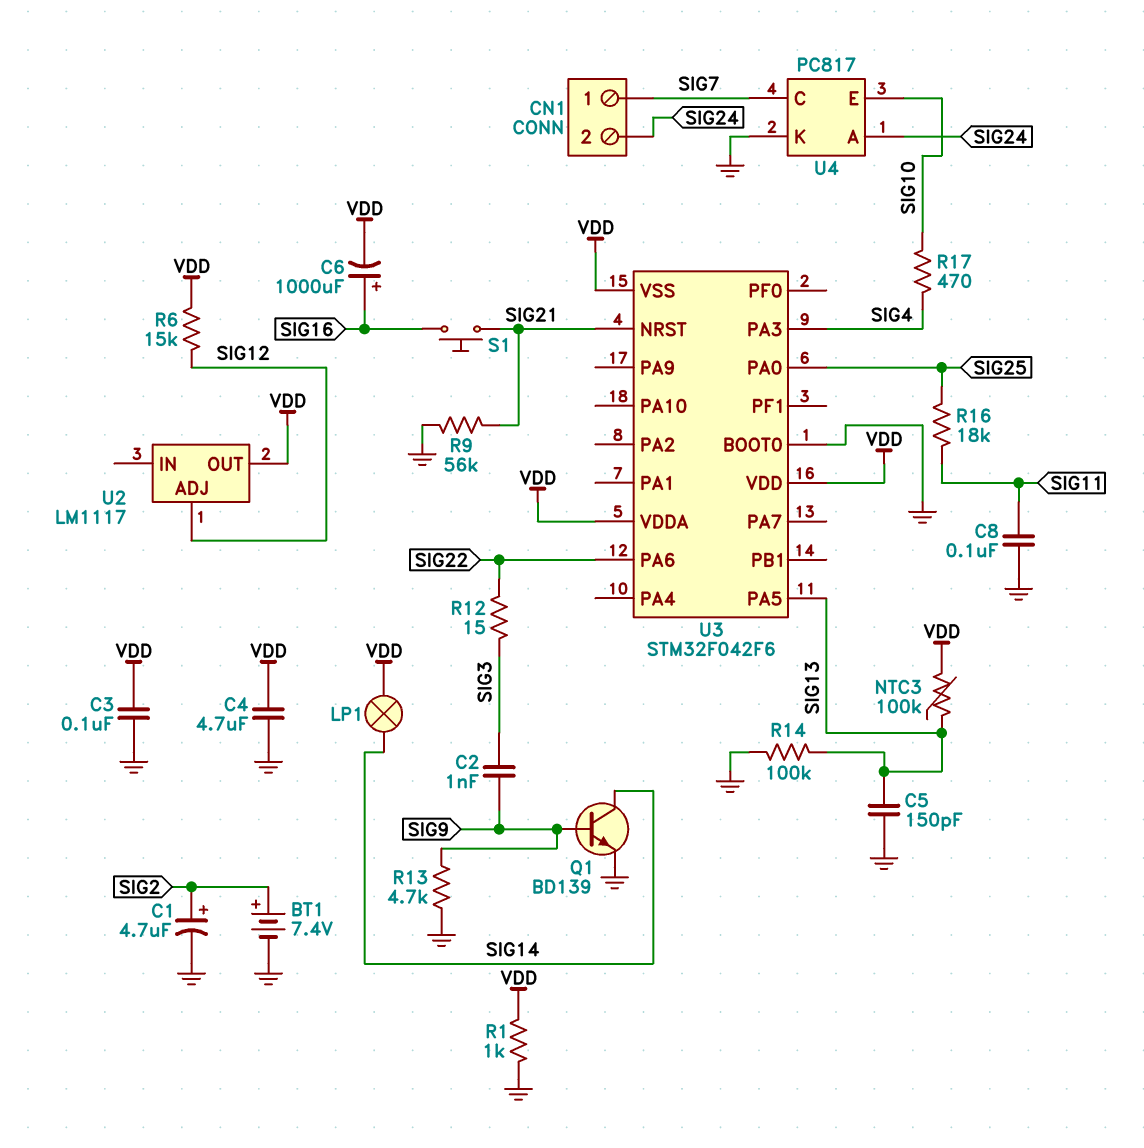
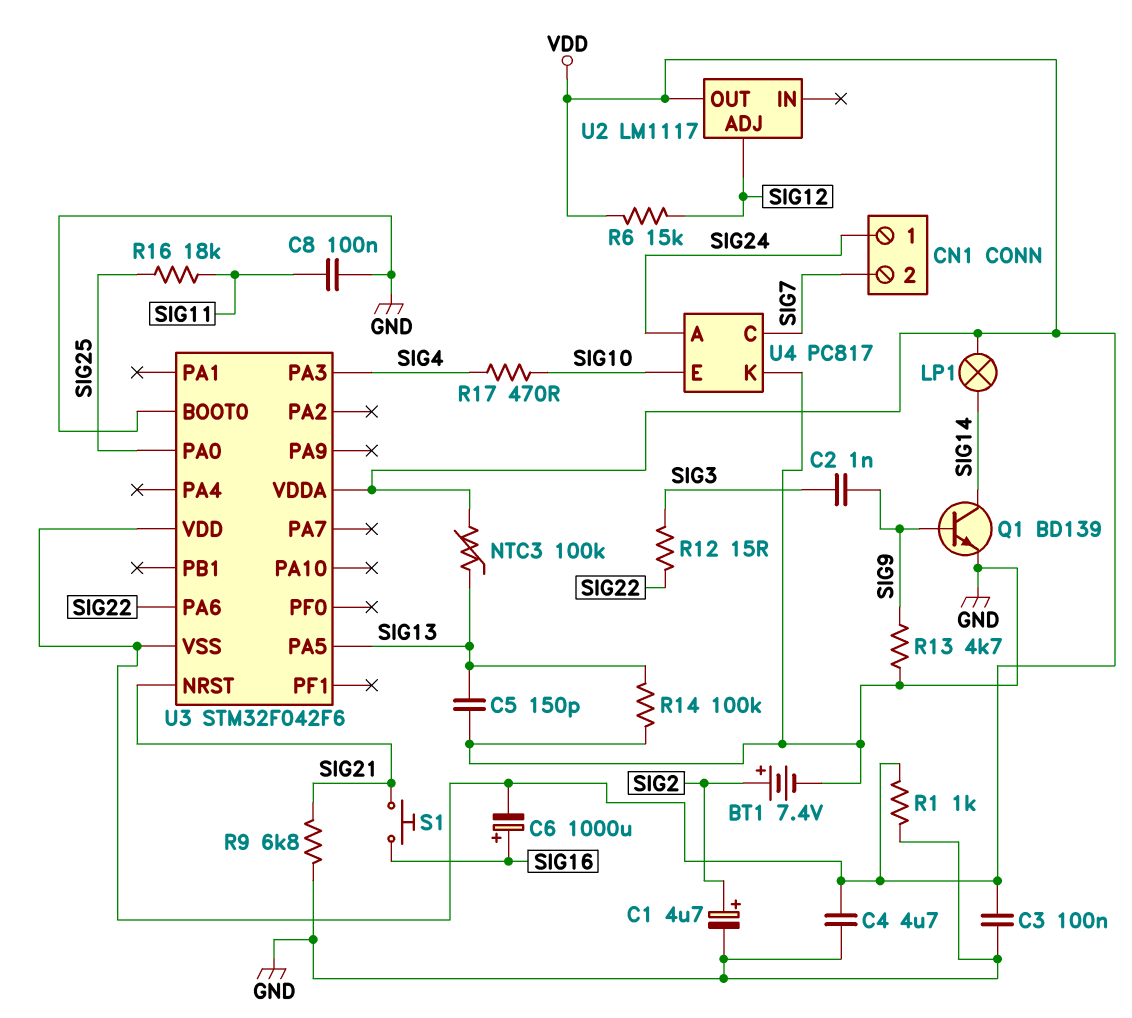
CN1 pin 1: SIG7 -> SIG24
CN1 pin 2: SIG24 -> SIG7
R9: 56k (GND, SIG21) -> 6.8k (GND, SIG21)

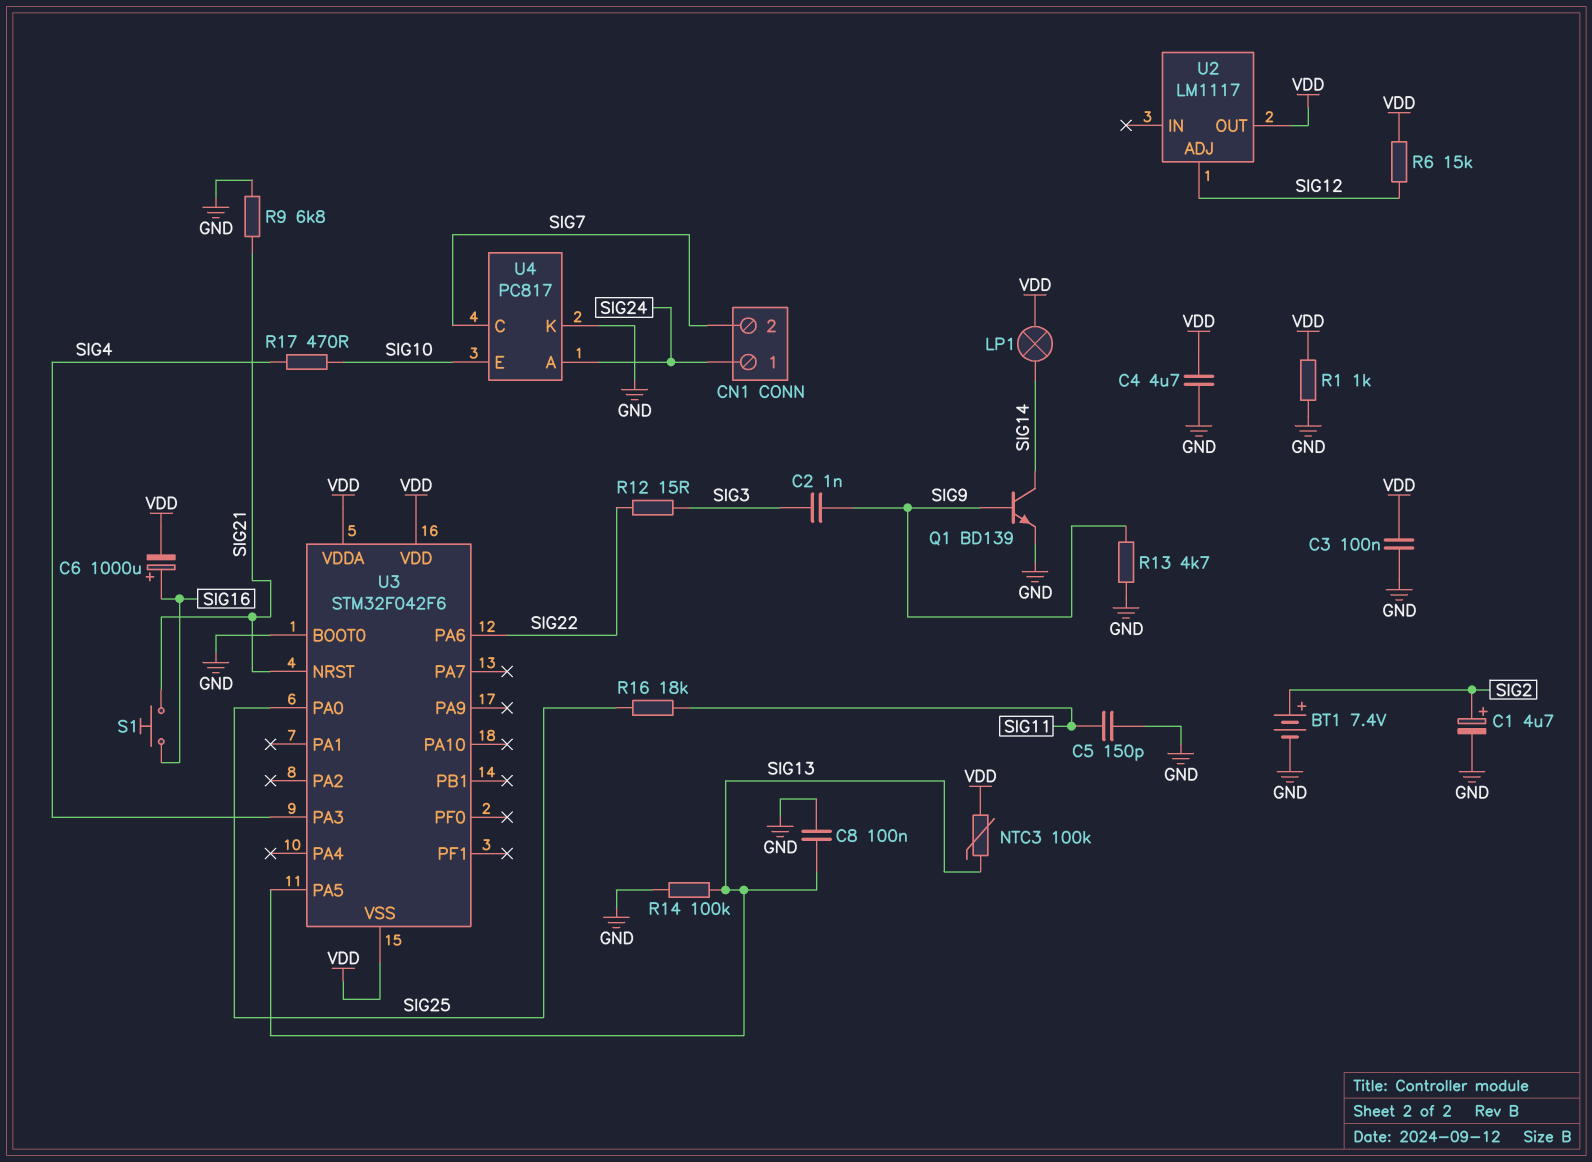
C5: 150pF (GND, SIG13) -> 150pF (GND, SIG11)
C8: 100nF (GND, SIG11) -> 100nF (GND, SIG13)

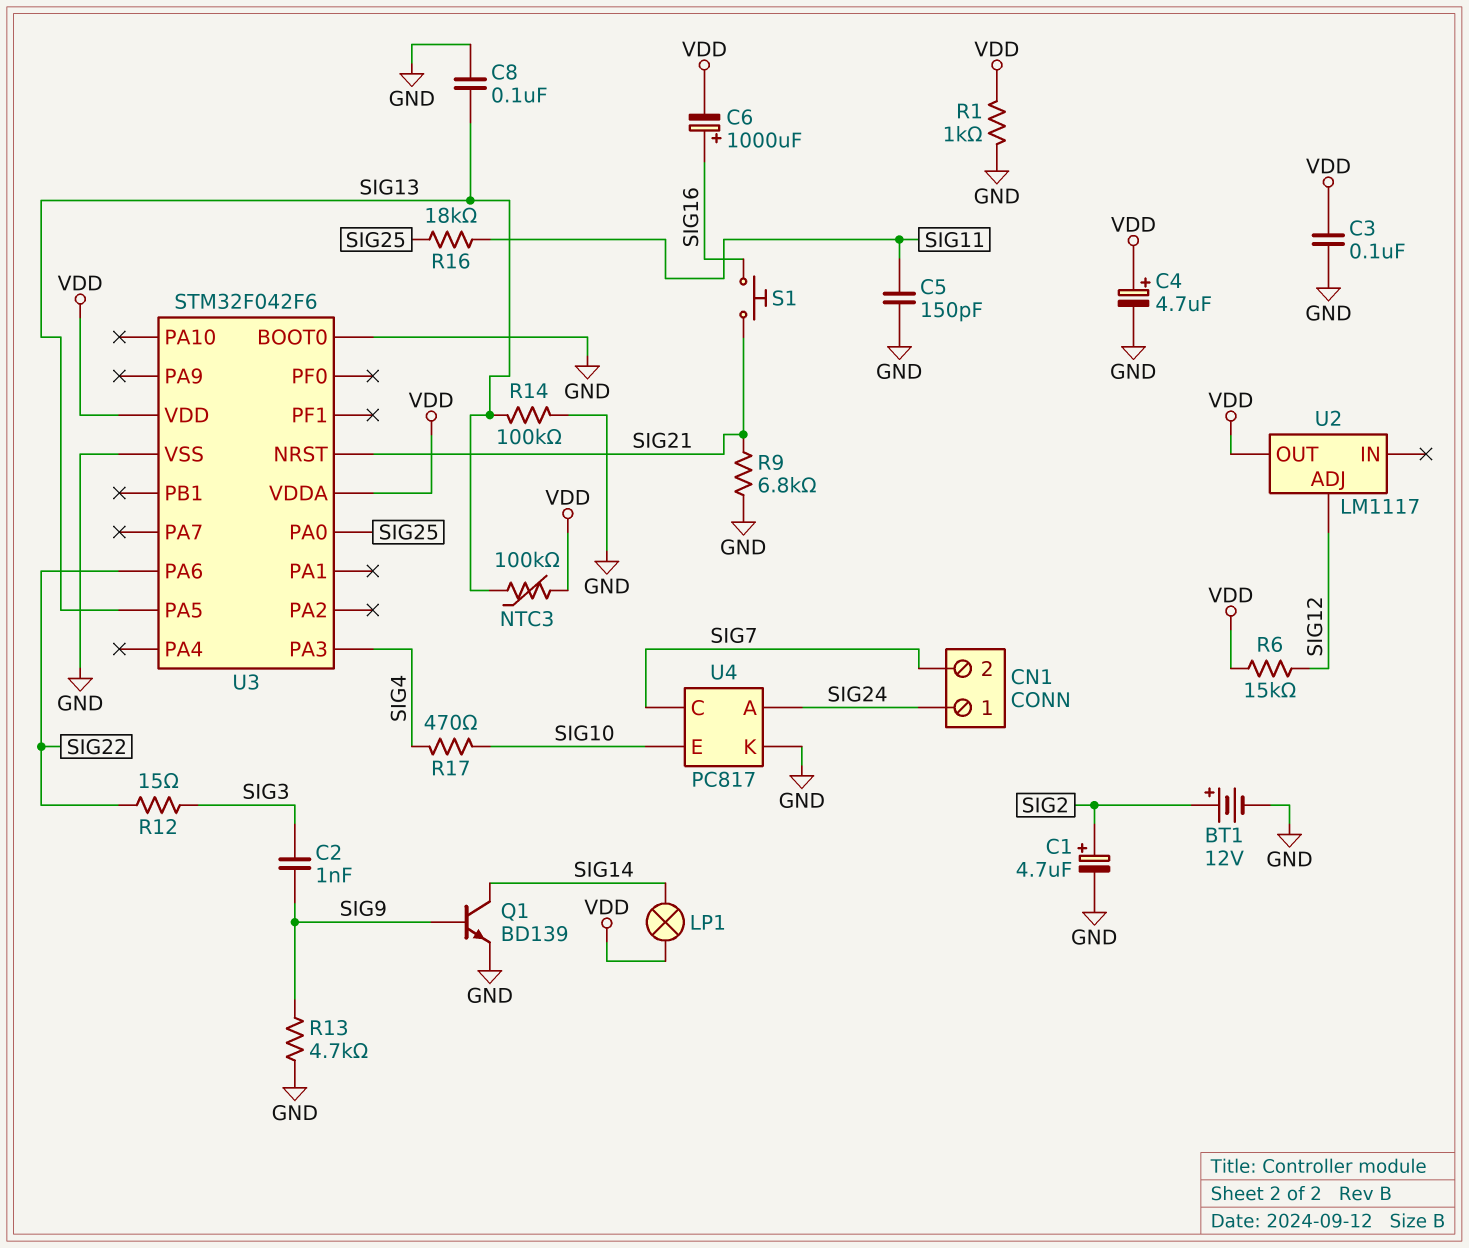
BT1: 7.4V (plus SIG2, minus GND) -> 12V (plus SIG2, minus GND)
C4: 4.7uF (GND, VDD) -> 4.7uF (plus VDD, minus GND)
U3 pin VSS: VDD -> GND

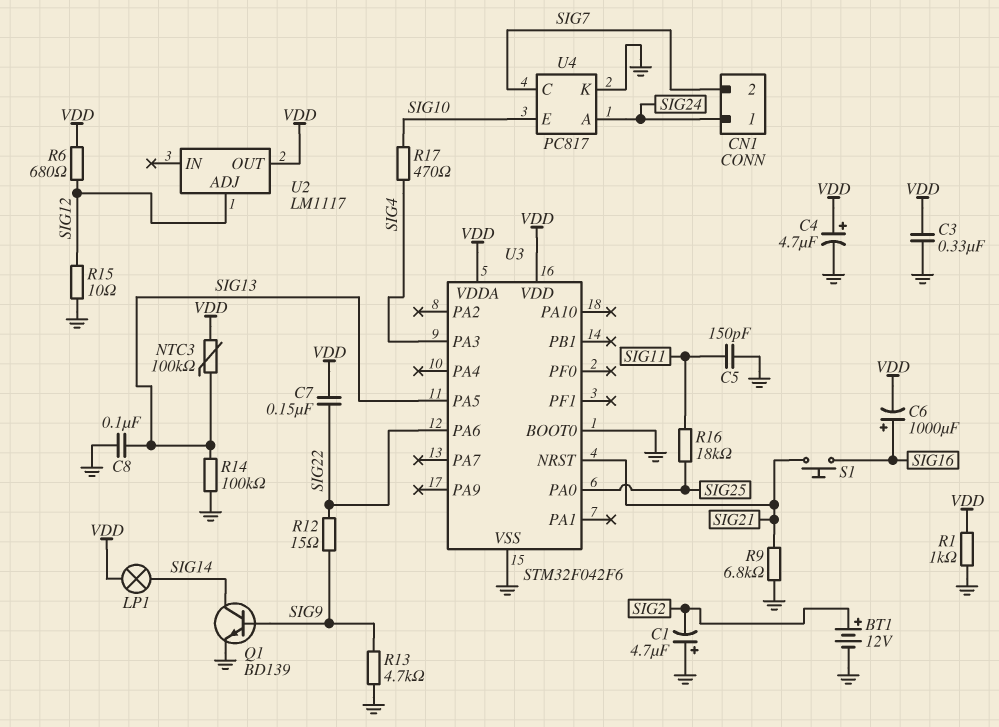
C1: 4.7uF (plus SIG2, minus GND) -> 4.7uF (plus GND, minus SIG2)
C2: 1nF (SIG3, SIG9) -> none
C3: 100nF (GND, VDD) -> 330nF (GND, VDD)
C7: none -> 150nF (SIG22, VDD)
R6: 15k (SIG12, VDD) -> 680 (SIG12, VDD)
R12: 15 (SIG3, SIG22) -> 15 (SIG9, SIG22)
R15: none -> 10 (GND, SIG12)

